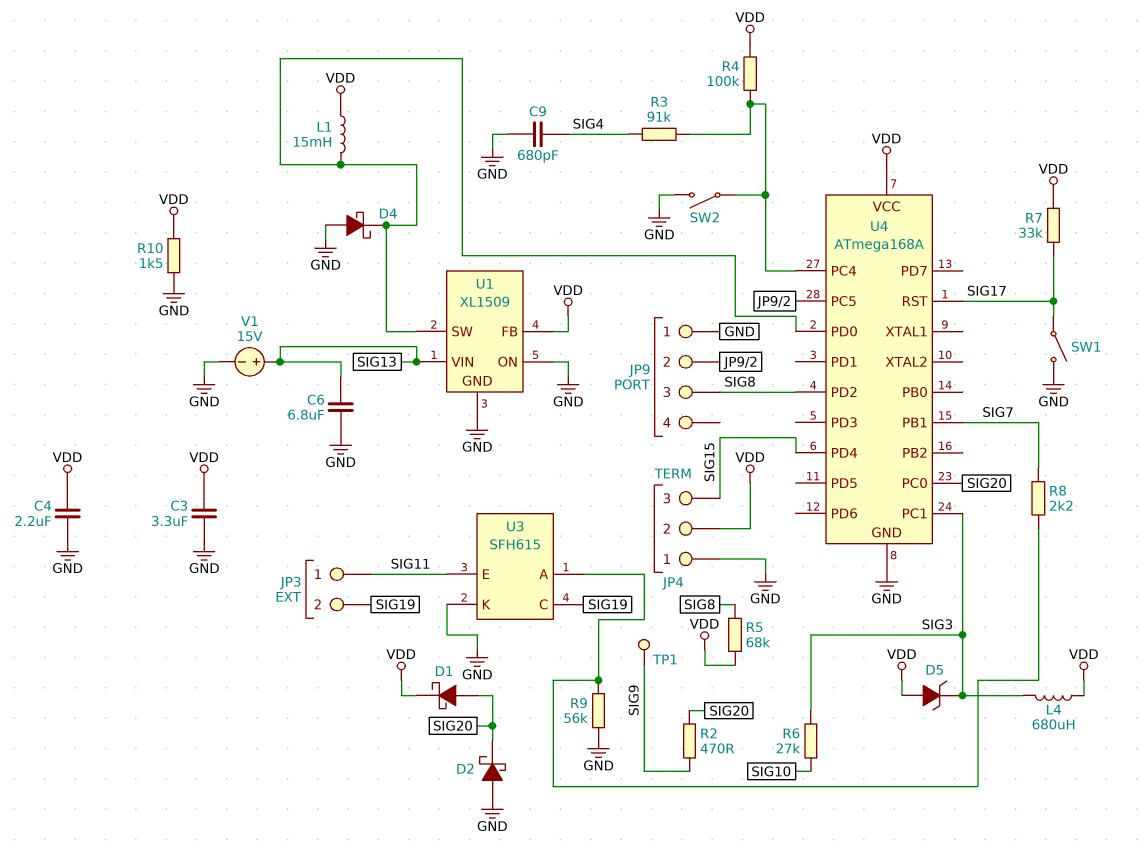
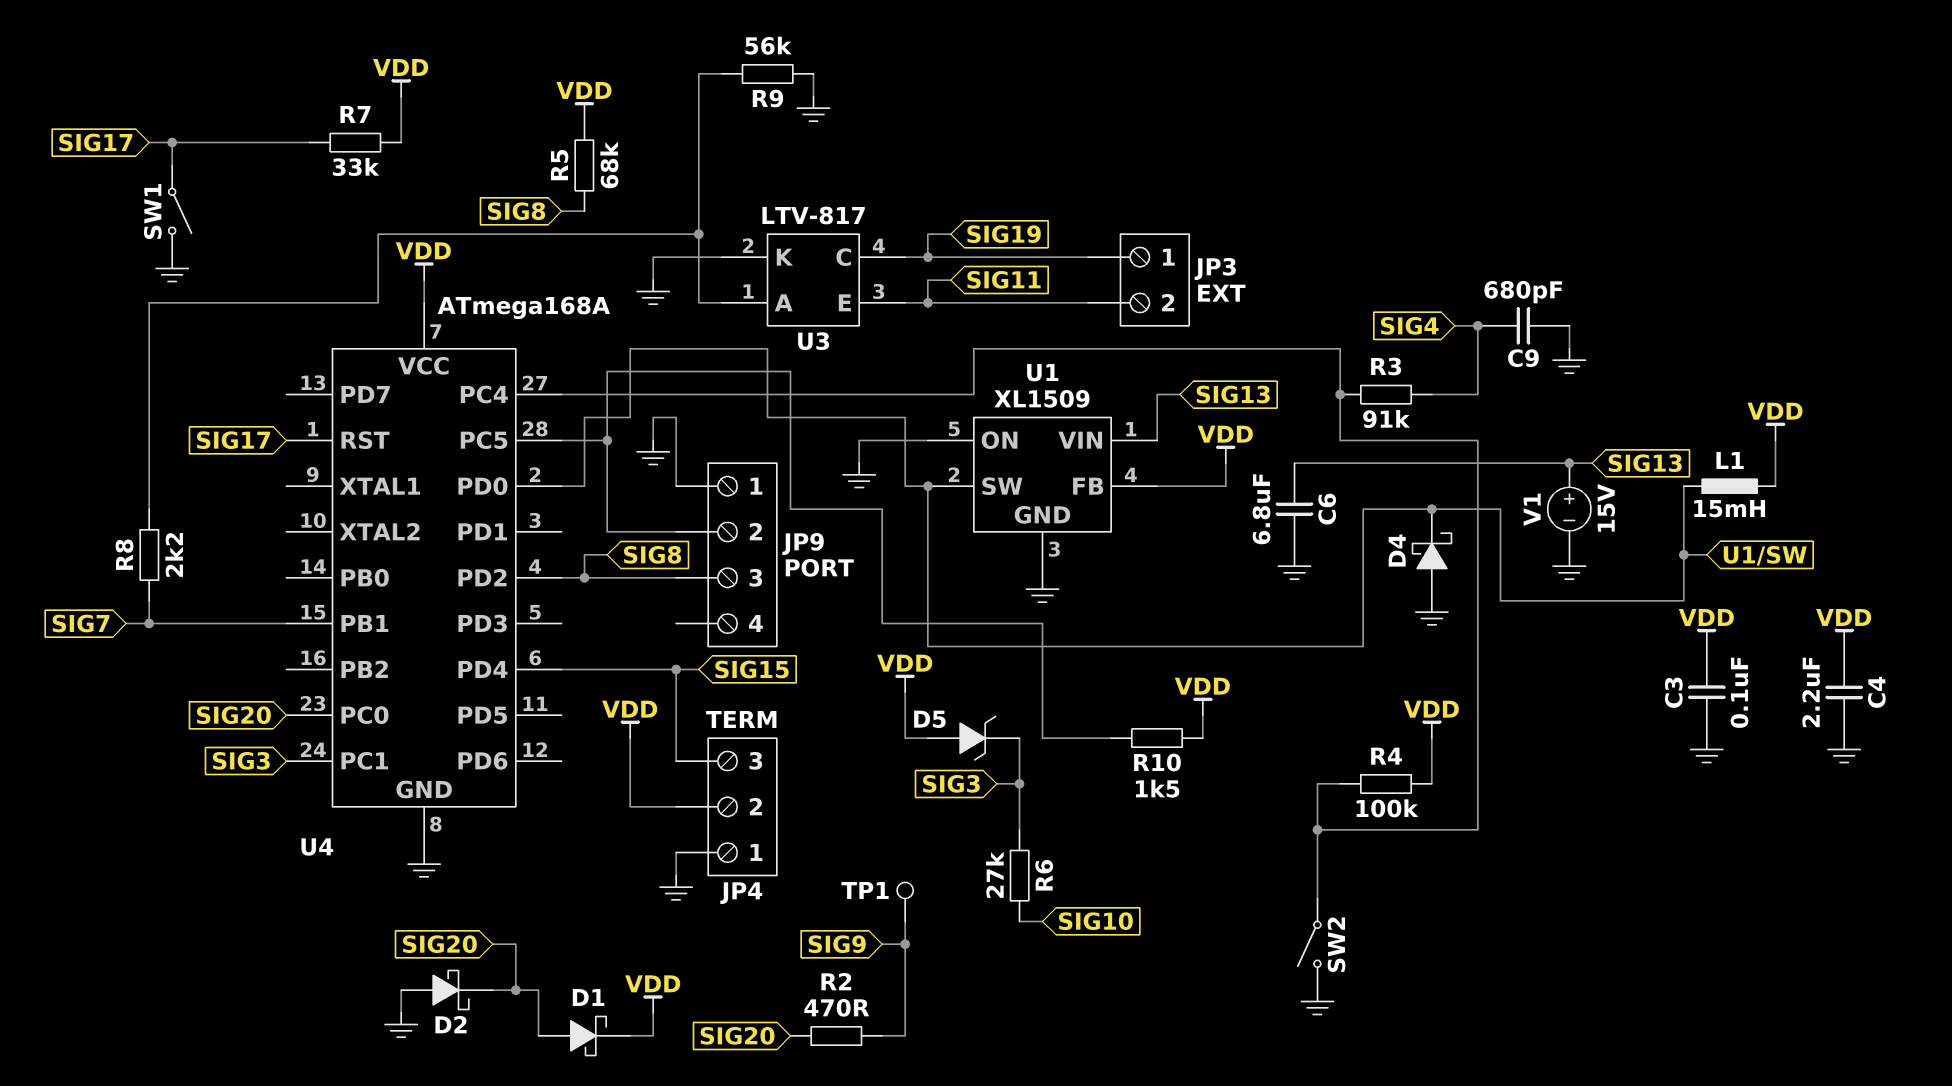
C3: 3.3uF (GND, VDD) -> 100nF (GND, VDD)
JP3 pin 1: SIG11 -> SIG19
JP3 pin 2: SIG19 -> SIG11
L4: 680uH (SIG3, VDD) -> none
R10: 1.5k (GND, VDD) -> 1.5k (JP9/2, VDD)
U3: SFH615 -> LTV-817

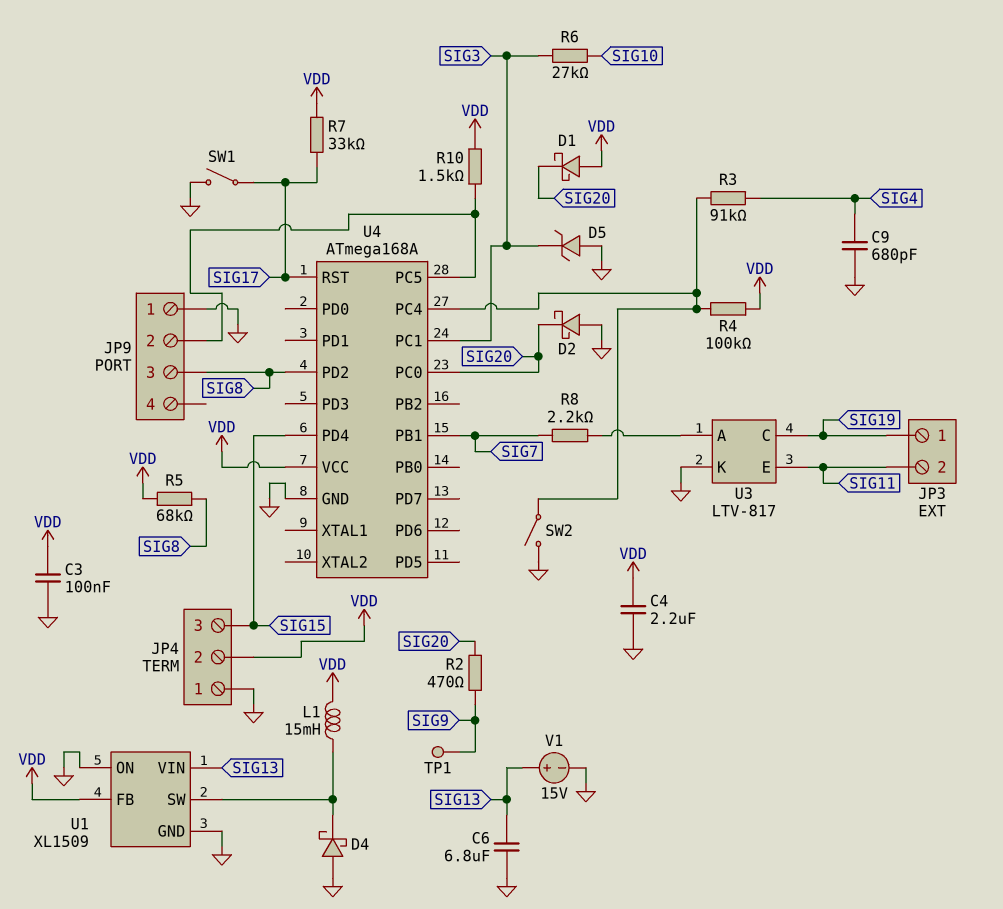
D1: schottky (A SIG20, K VDD) -> schottky (A VDD, K SIG20)
D5: zener (A VDD, K SIG3) -> zener (A GND, K SIG3)
R9: 56k (GND, U3/A) -> none
U4 pin PD0: U1/SW -> none

